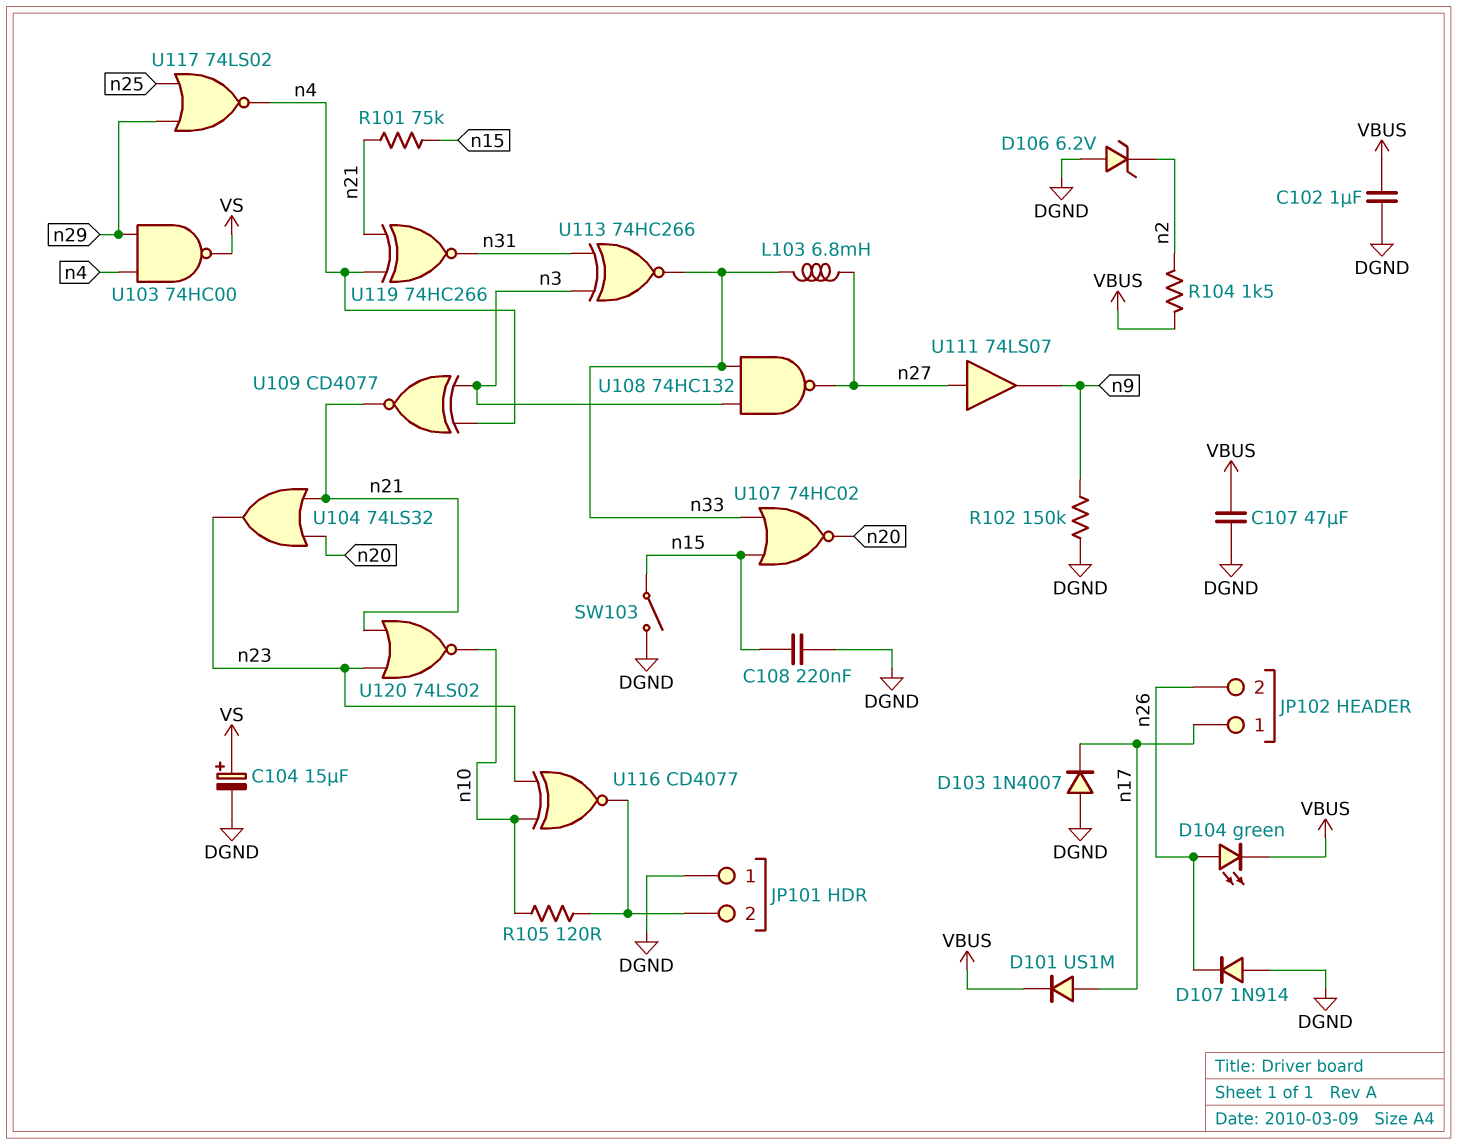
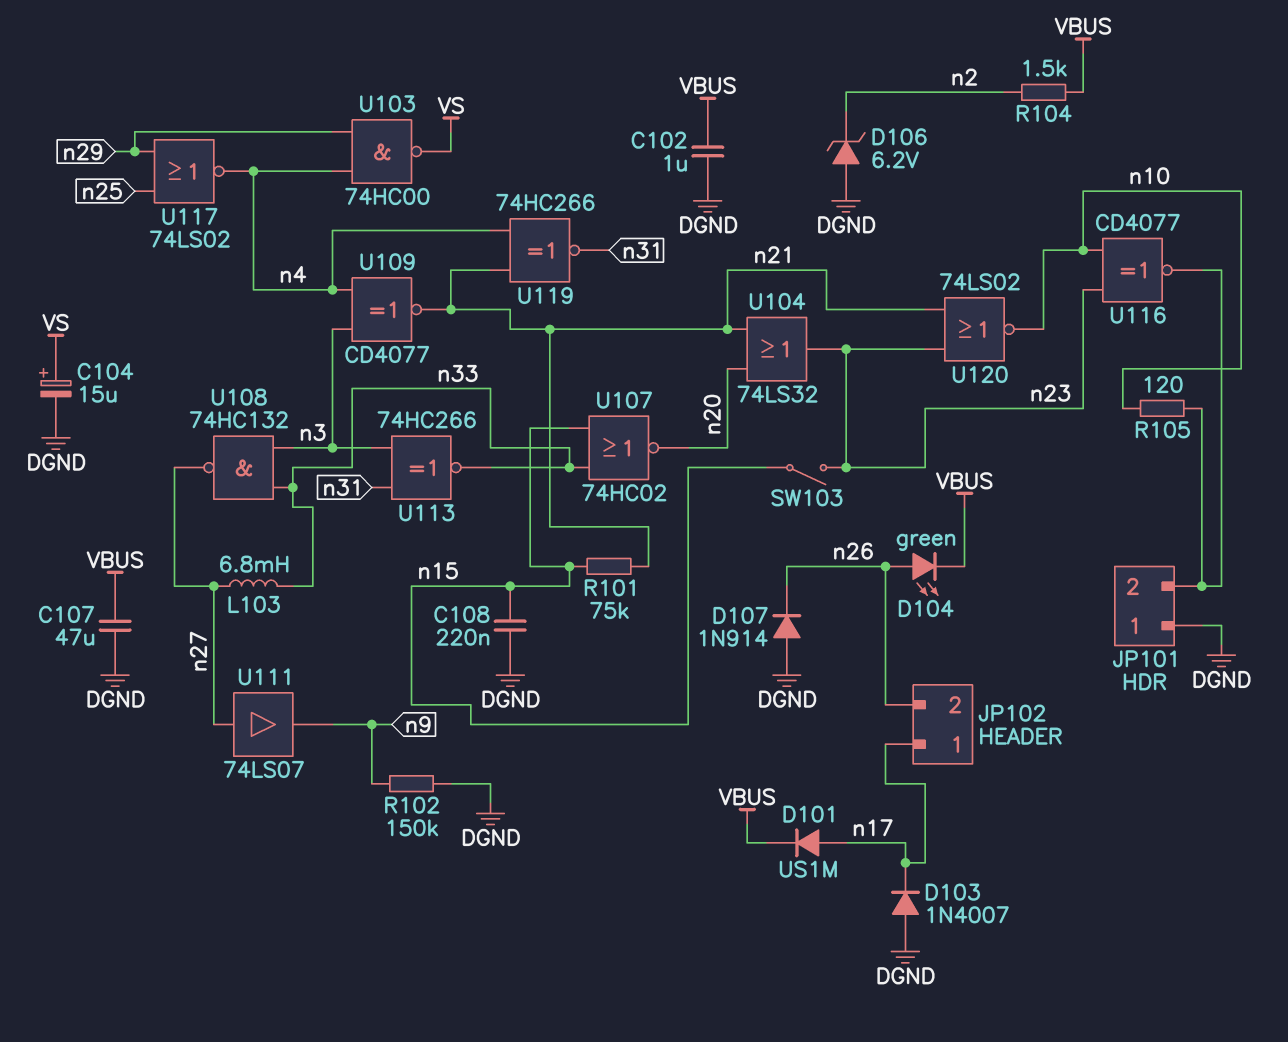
SW103: switch (DGND, n15) -> switch (n15, n23)

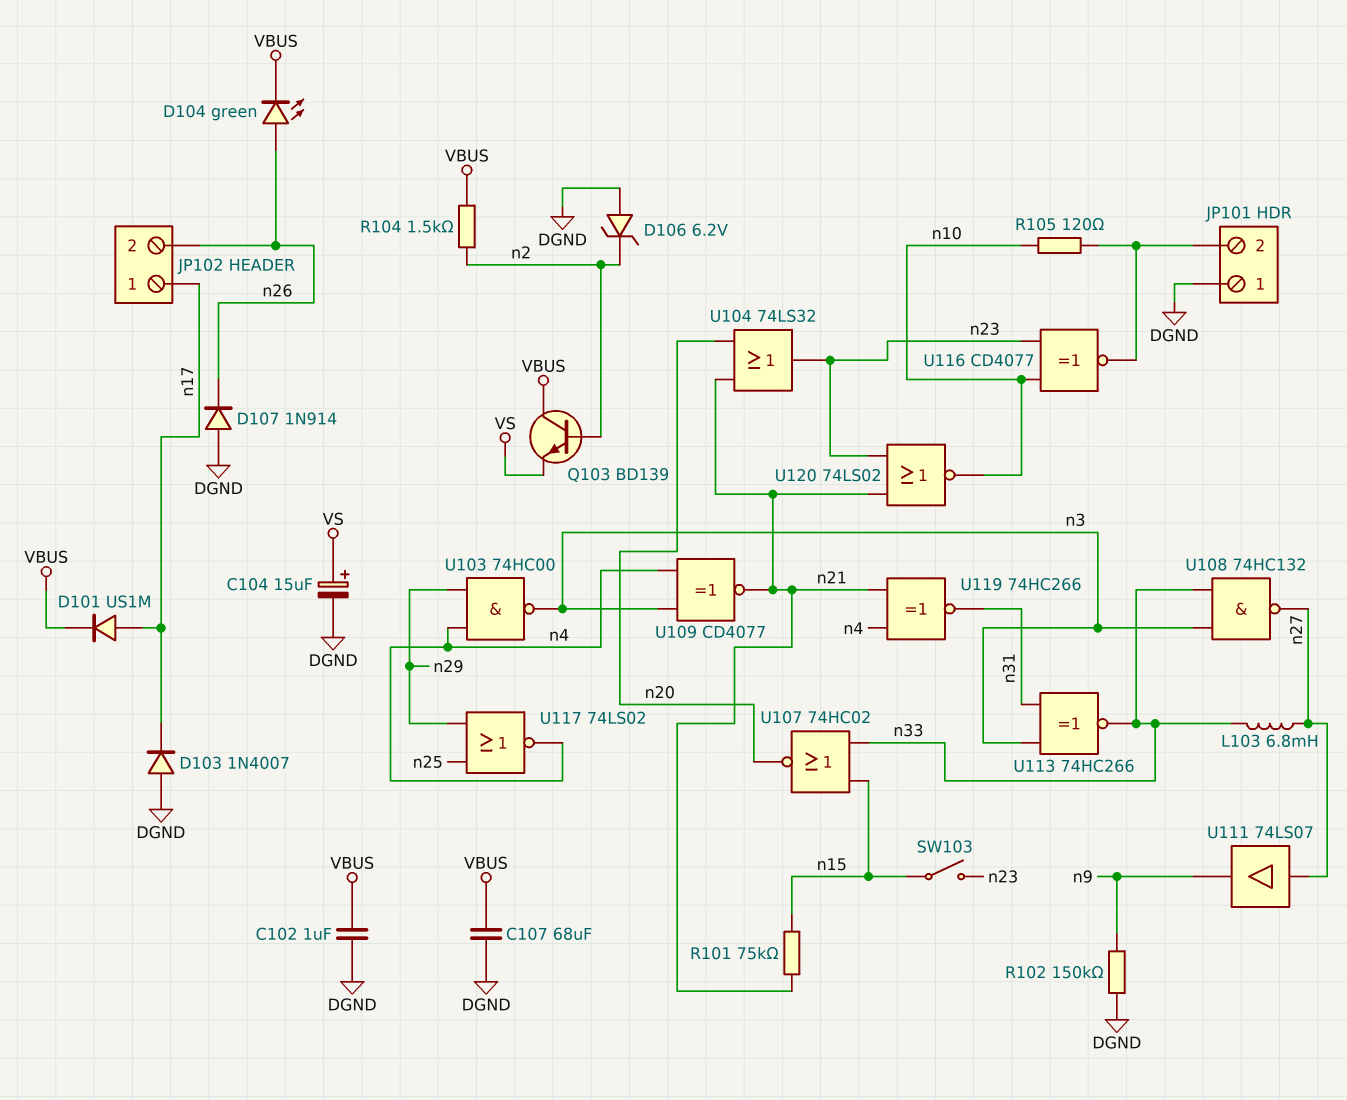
C107: 47uF (DGND, VBUS) -> 68uF (DGND, VBUS)
C108: 220nF (DGND, n15) -> none
Q103: none -> NPN BD139 (B n2, C VBUS, E VS)
U103: NAND 74HC00 (in n4, in n29, out VS) -> NAND 74HC00 (in n4, in n29, out n3)

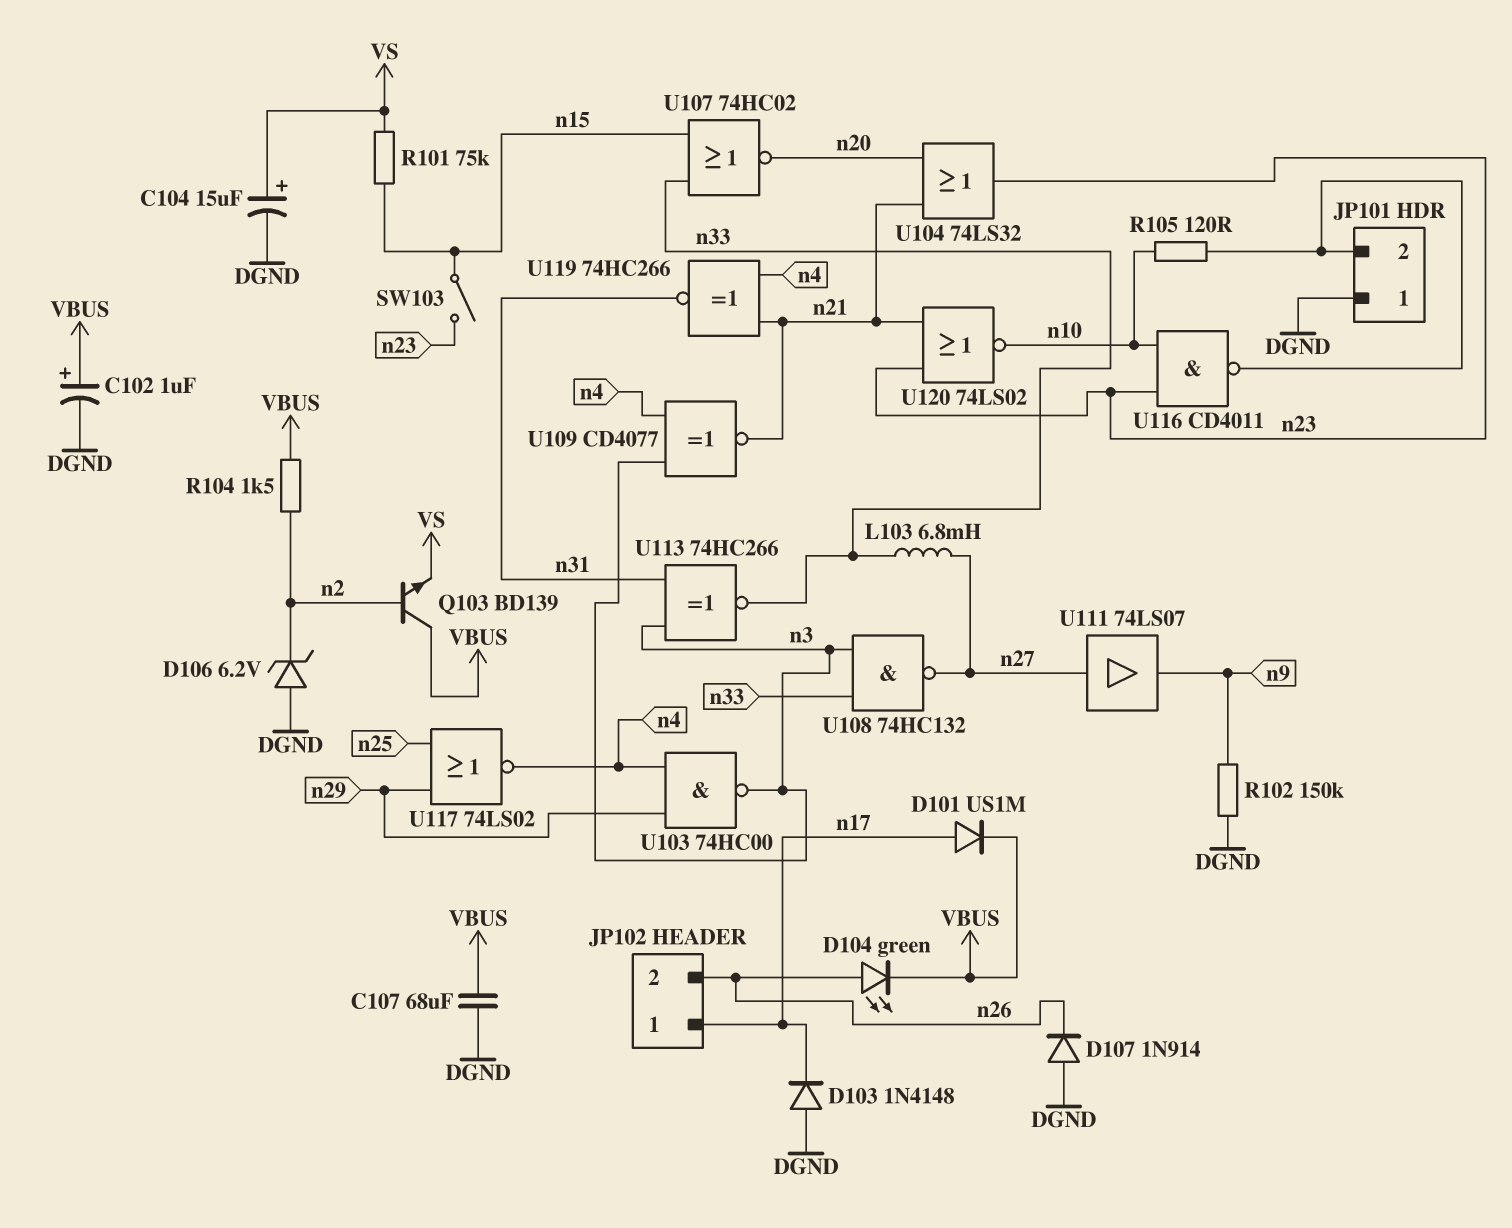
C102: 1uF (DGND, VBUS) -> 1uF (plus VBUS, minus DGND)
D103: diode 1N4007 (A DGND, K n17) -> diode 1N4148 (A DGND, K n17)
R101: 75k (n15, n21) -> 75k (VS, n15)
U116: XNOR CD4077 (in n10, in n23, out JP101/2) -> NAND CD4011 (in n10, in n23, out JP101/2)

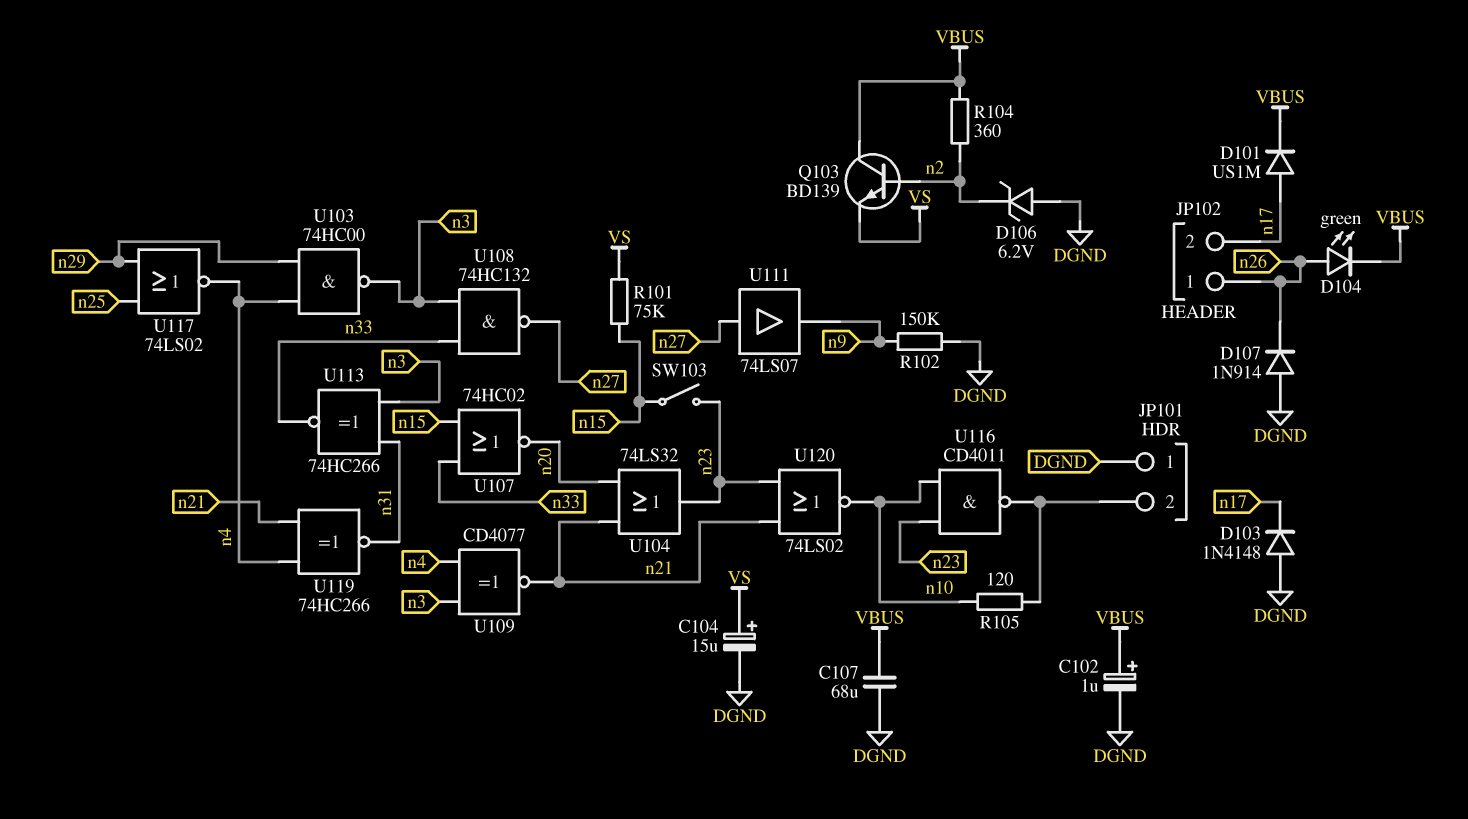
JP102 pin 1: n17 -> n26
JP102 pin 2: n26 -> n17
L103: 6.8mH (n27, n33) -> none
R104: 1.5k (VBUS, n2) -> 360 (VBUS, n2)

